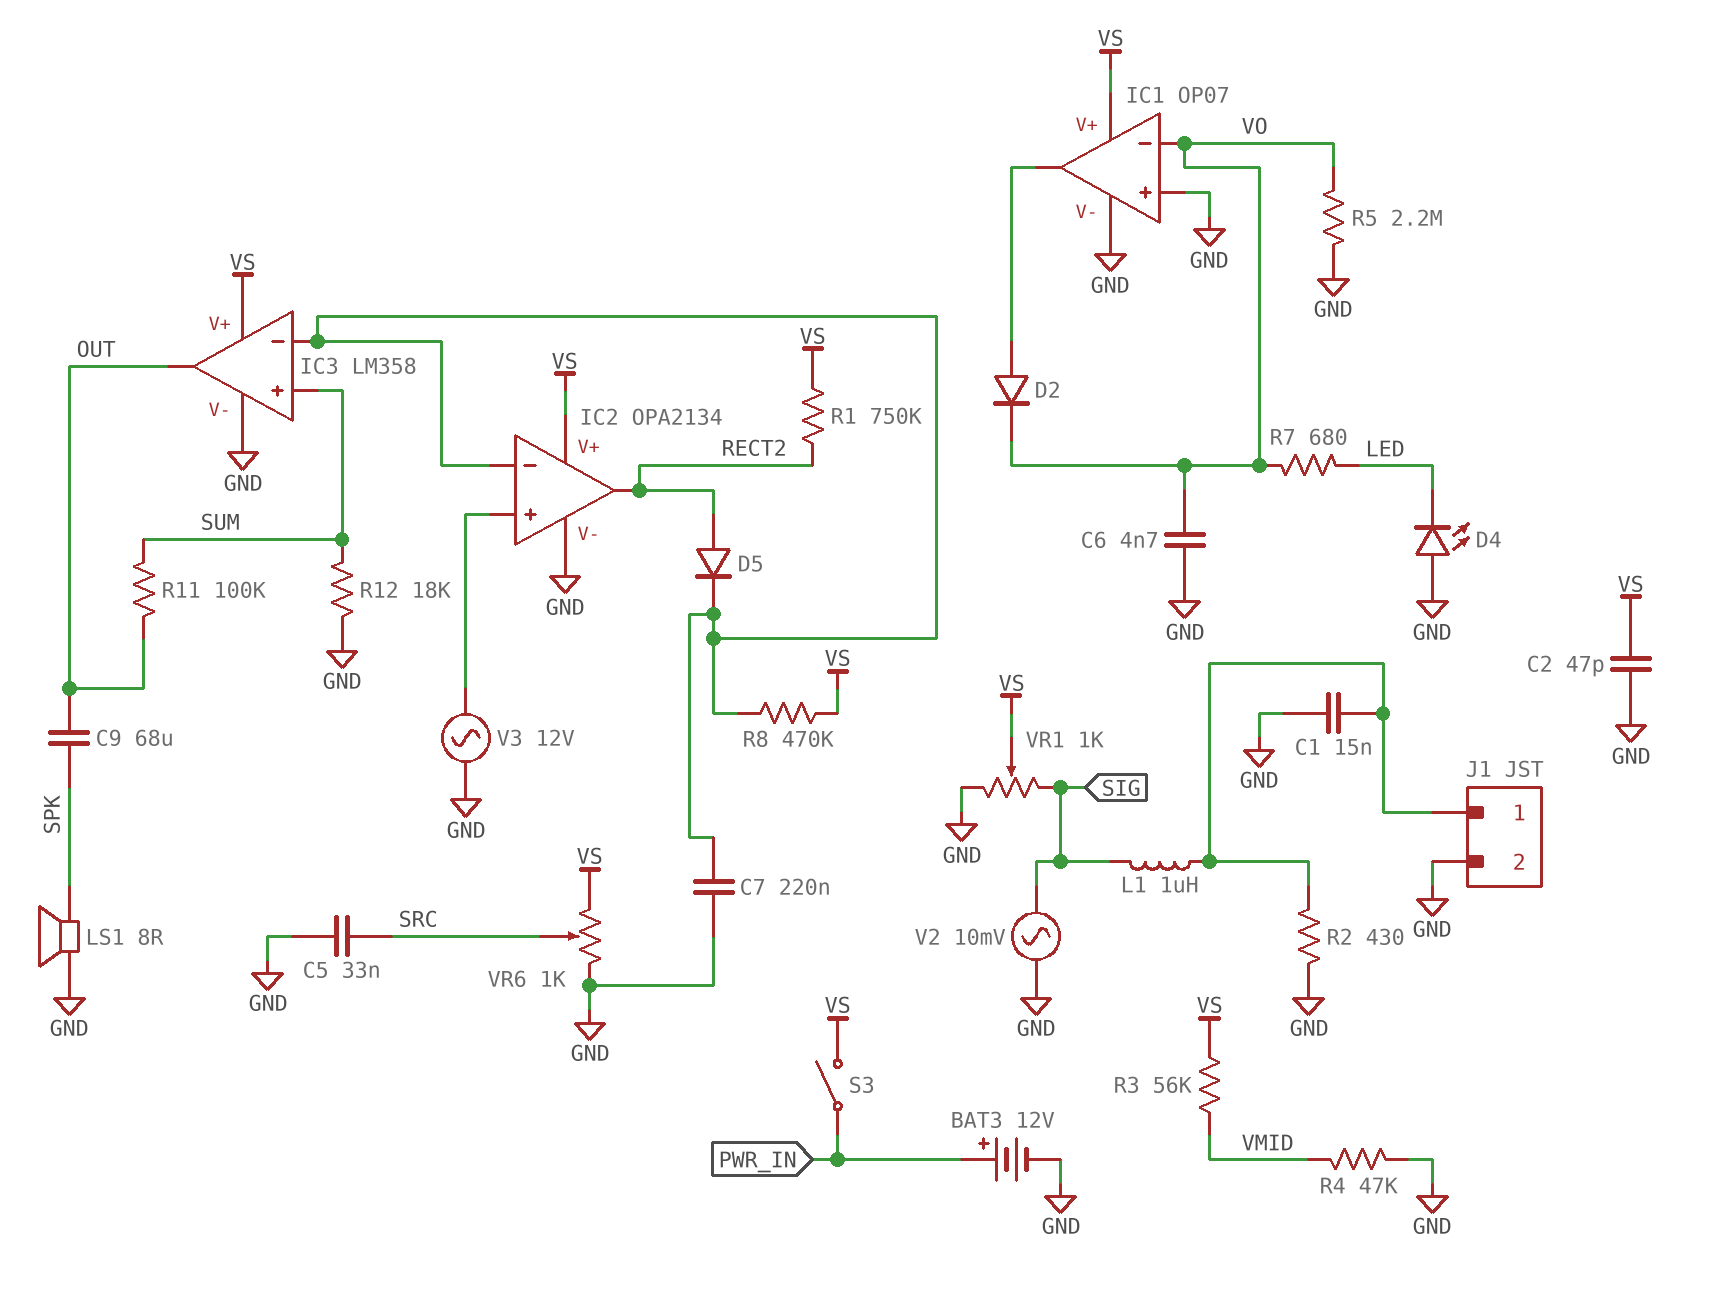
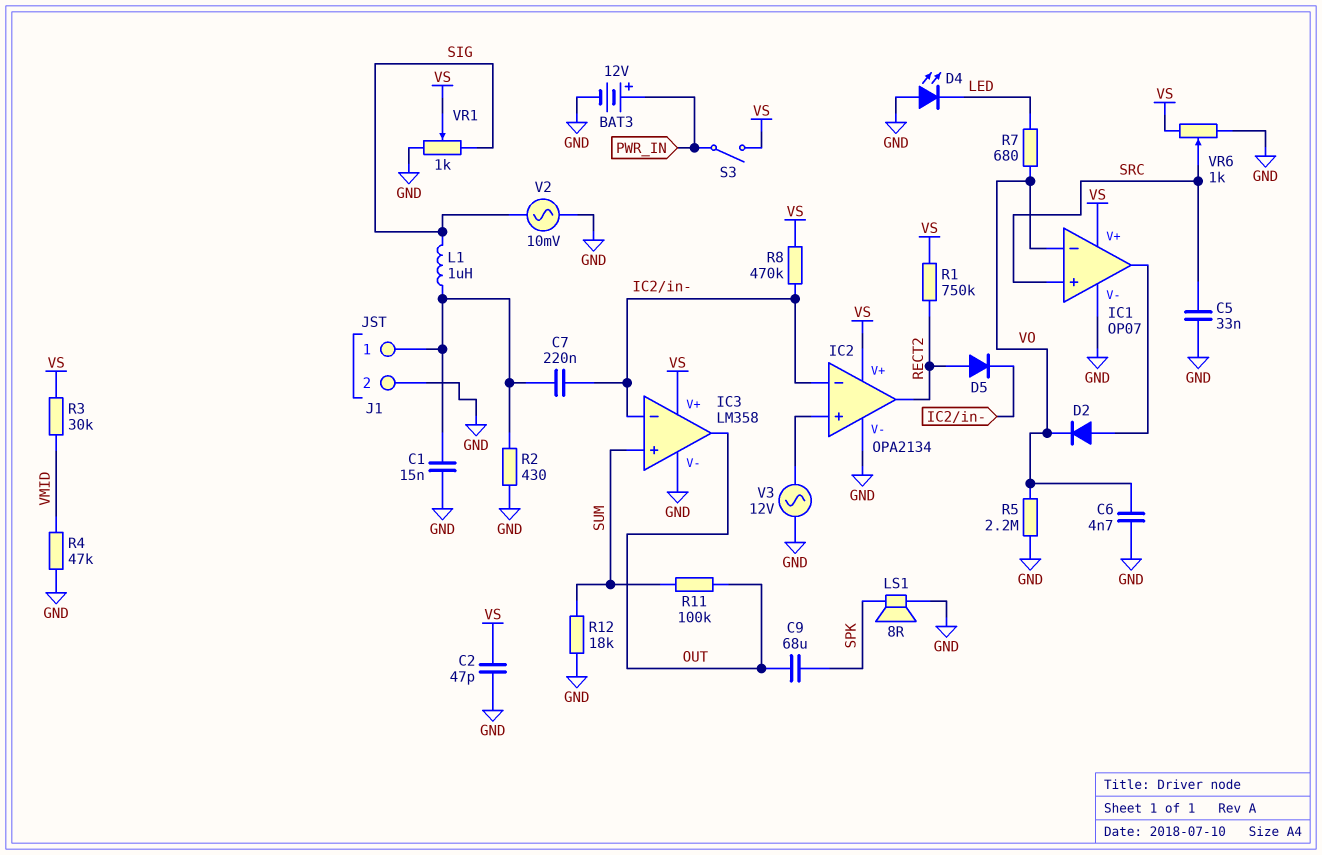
C7: 220nF (GND, IC2/in-) -> 220nF (IC2/in-, J1/1)
IC1 pin in+: GND -> SRC
R3: 56k (VMID, VS) -> 30k (VMID, VS)

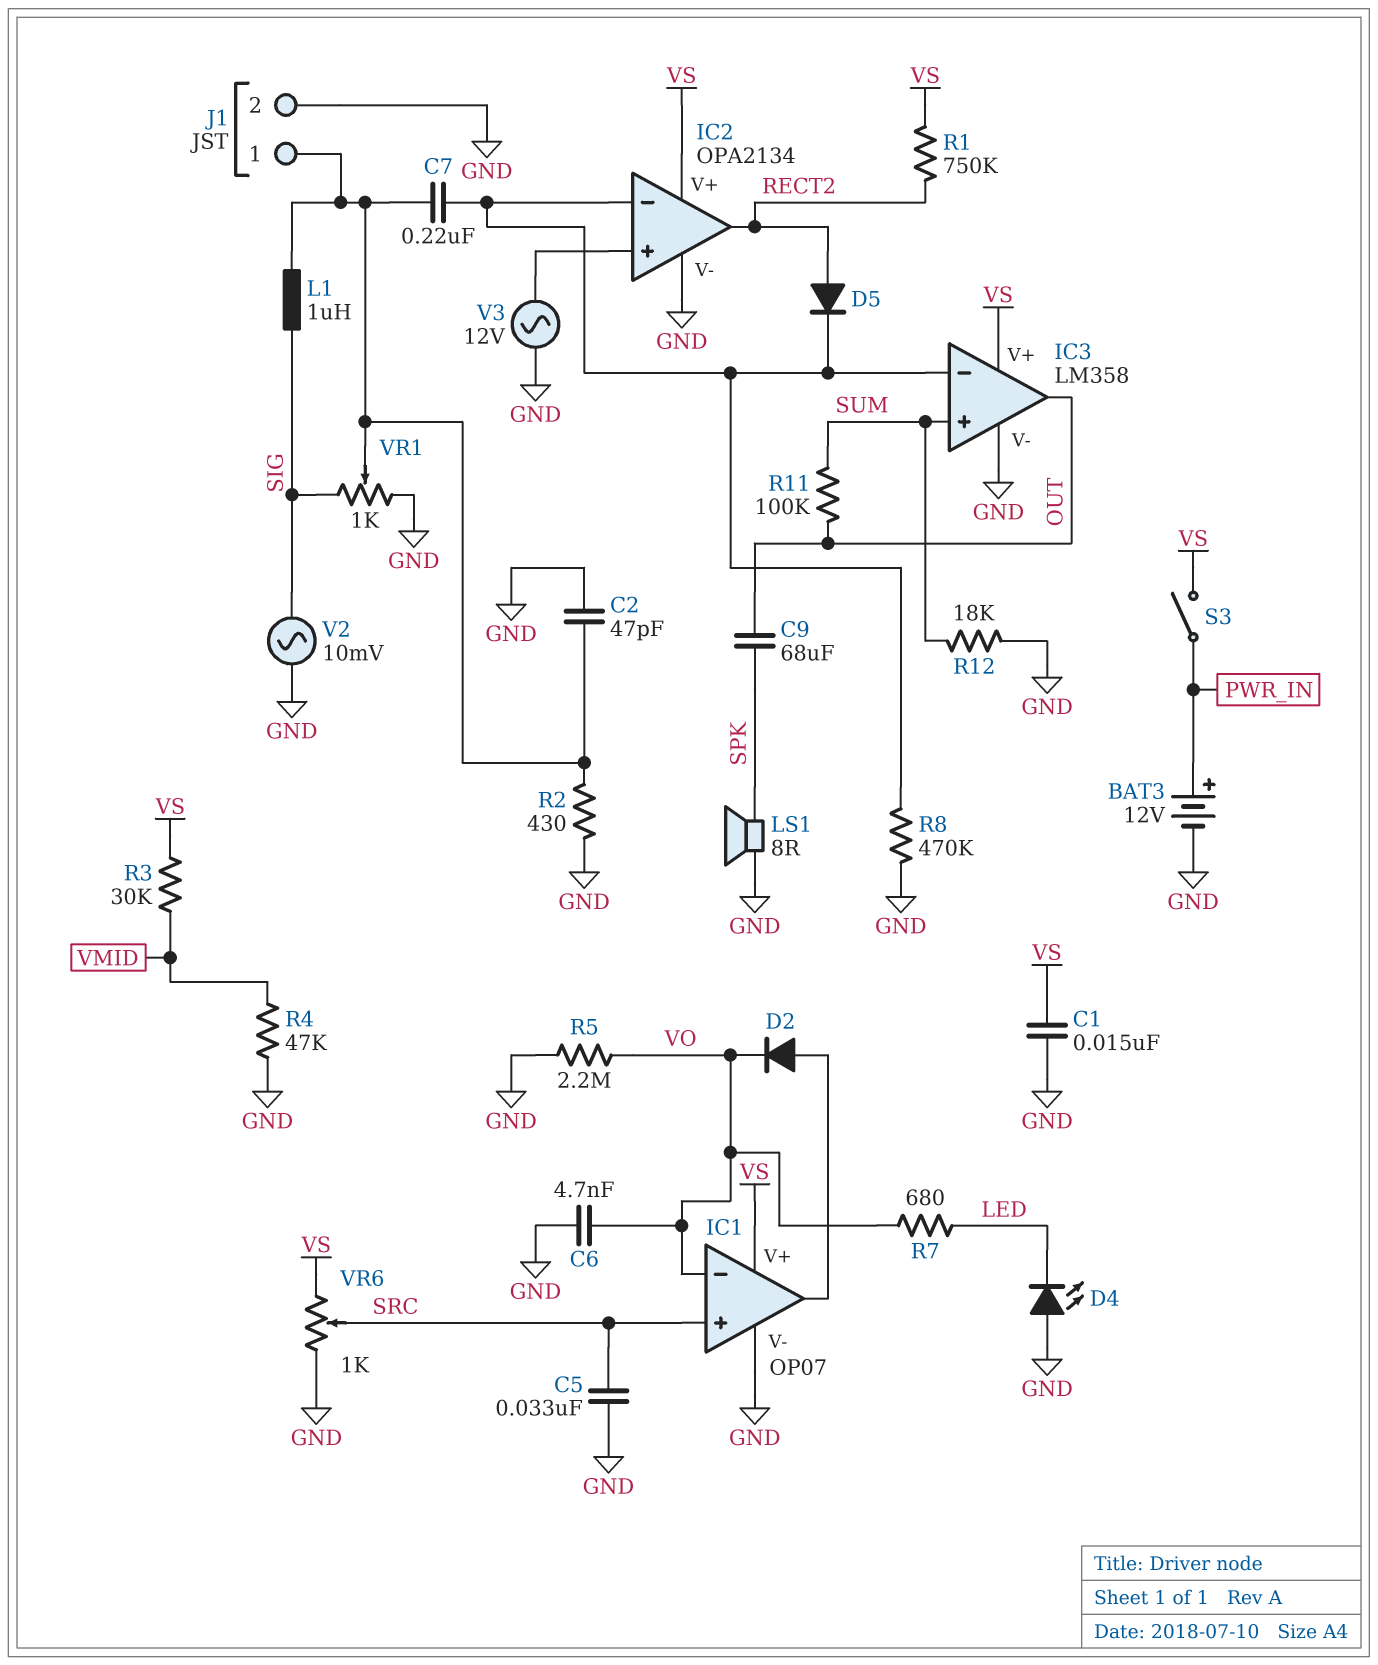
C1: 15nF (GND, J1/1) -> 15nF (GND, VS)
C2: 47pF (GND, VS) -> 47pF (GND, J1/1)
R8: 470k (IC2/in-, VS) -> 470k (GND, IC2/in-)
VR1: 1k (GND, SIG, wiper VS) -> 1k (GND, SIG, wiper J1/1)

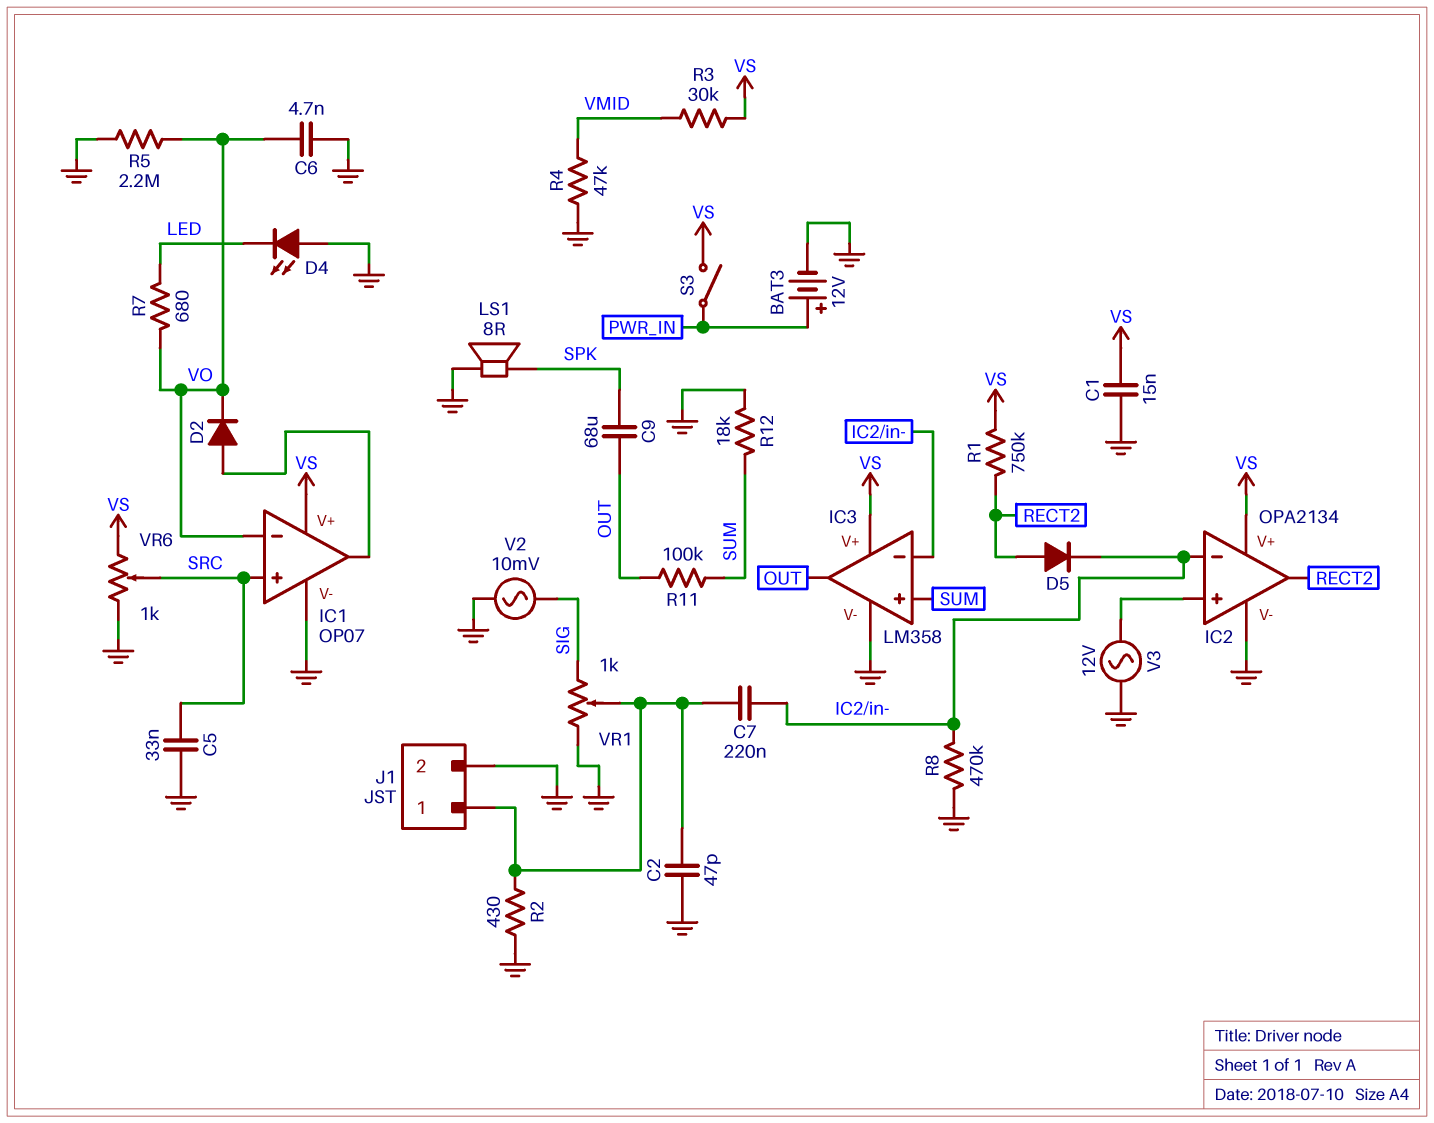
L1: 1uH (J1/1, SIG) -> none

